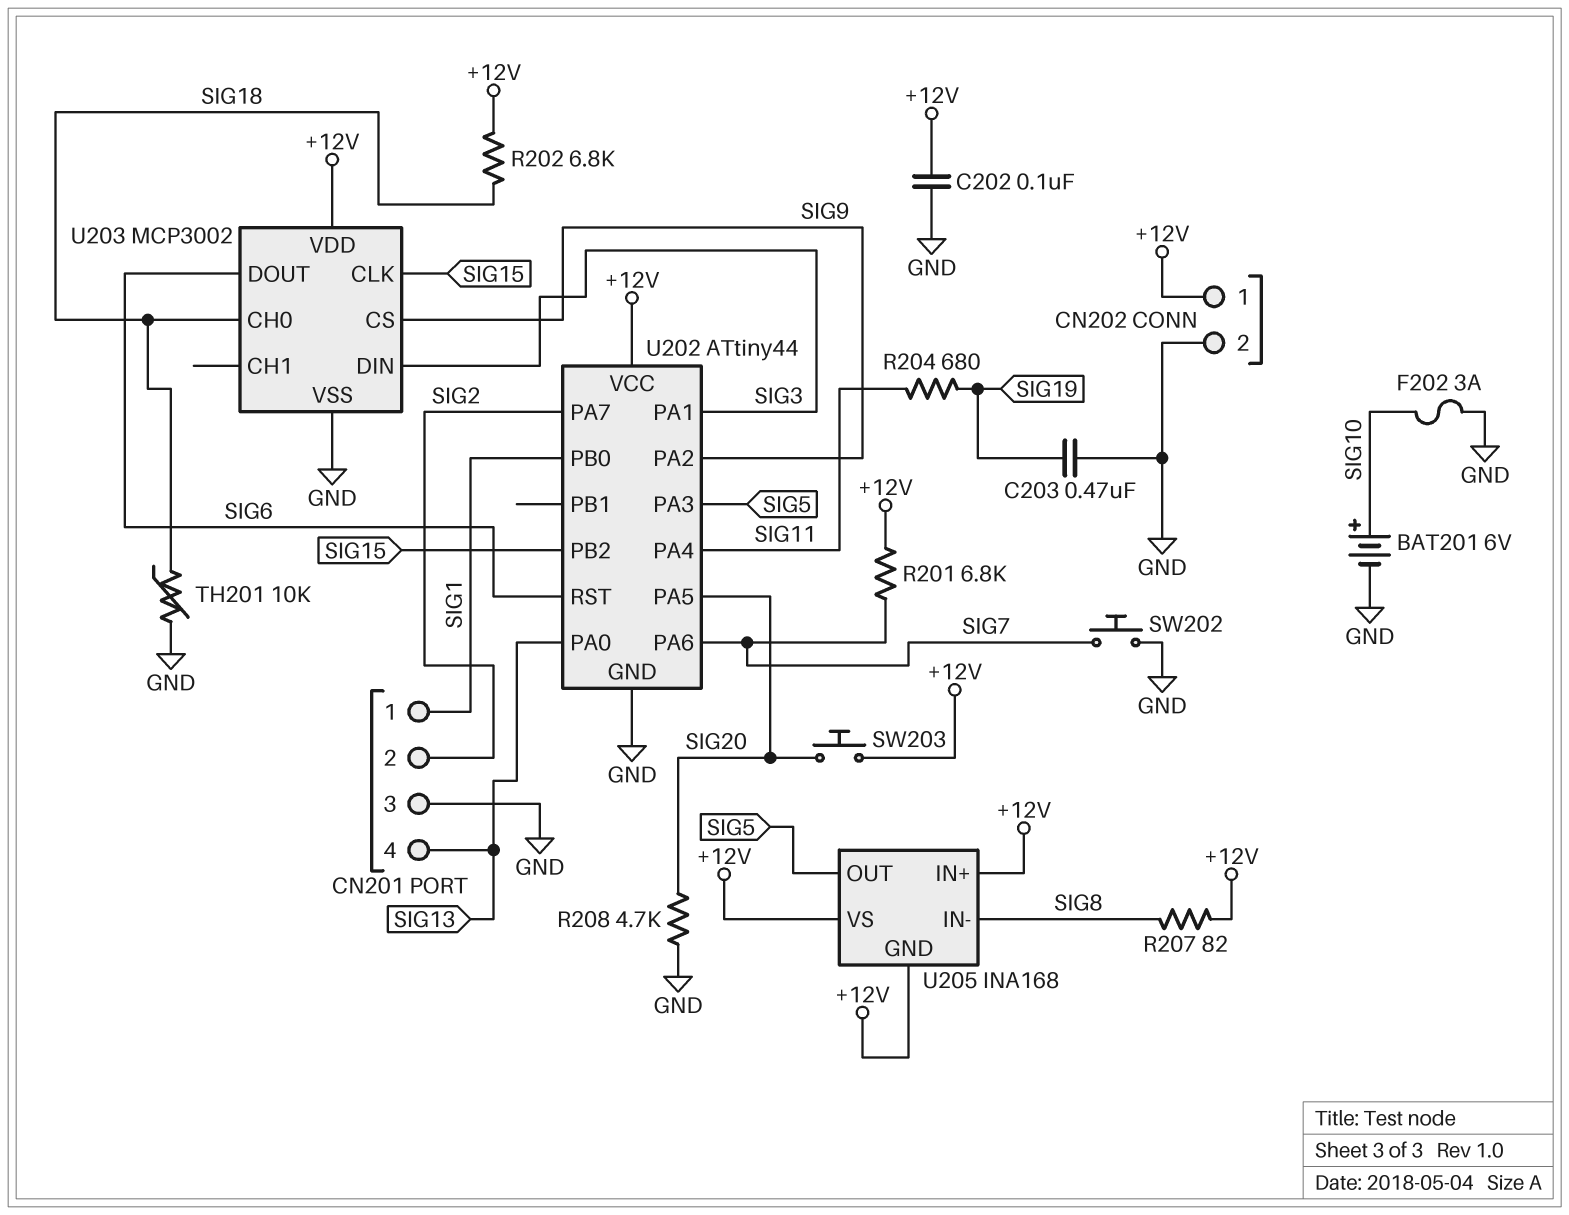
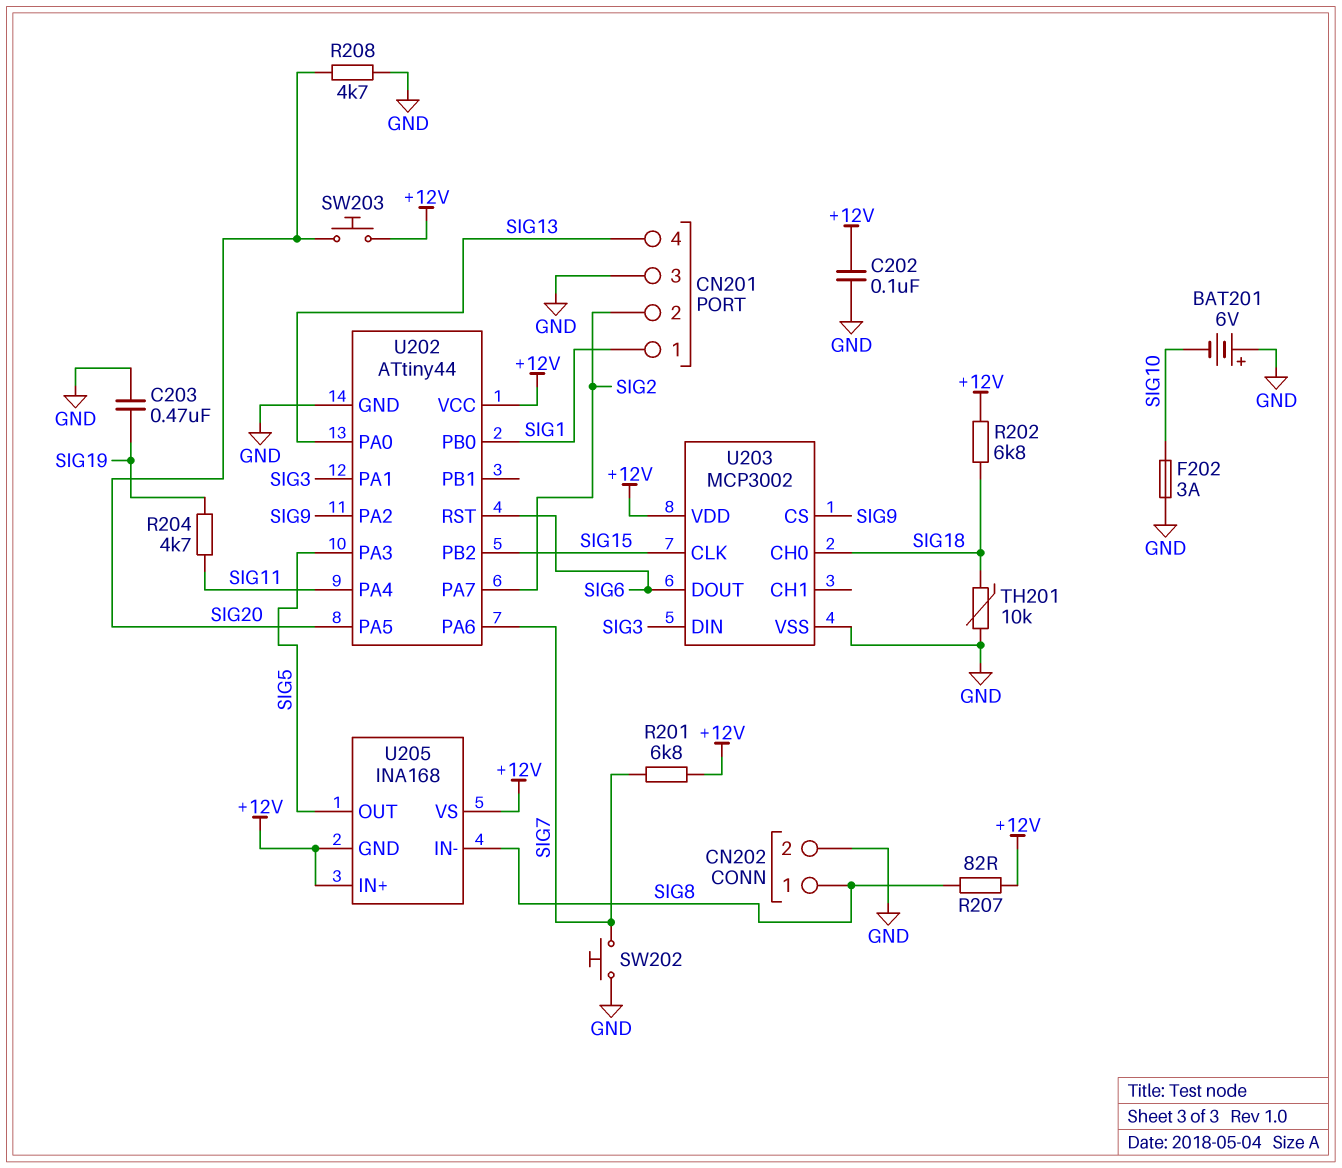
BAT201: 6V (plus SIG10, minus GND) -> 6V (plus GND, minus SIG10)
CN202 pin 1: +12V -> SIG8
R204: 680 (SIG11, SIG19) -> 4.7k (SIG11, SIG19)

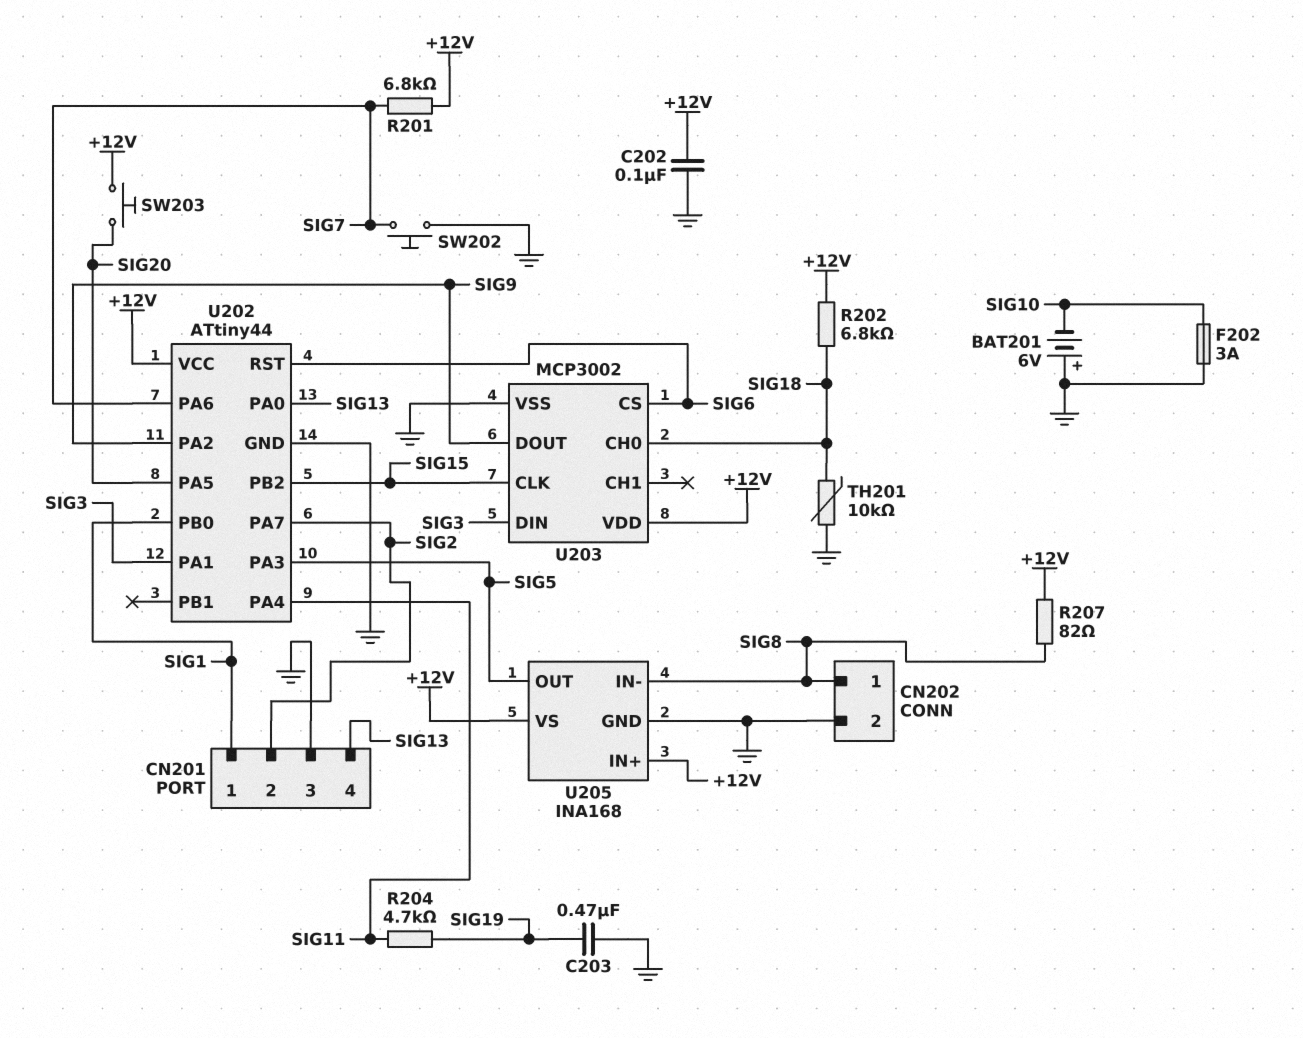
R208: 4.7k (GND, SIG20) -> none
U203 pin CS: SIG9 -> SIG6
U203 pin DOUT: SIG6 -> SIG9
U205 pin GND: +12V -> GND

